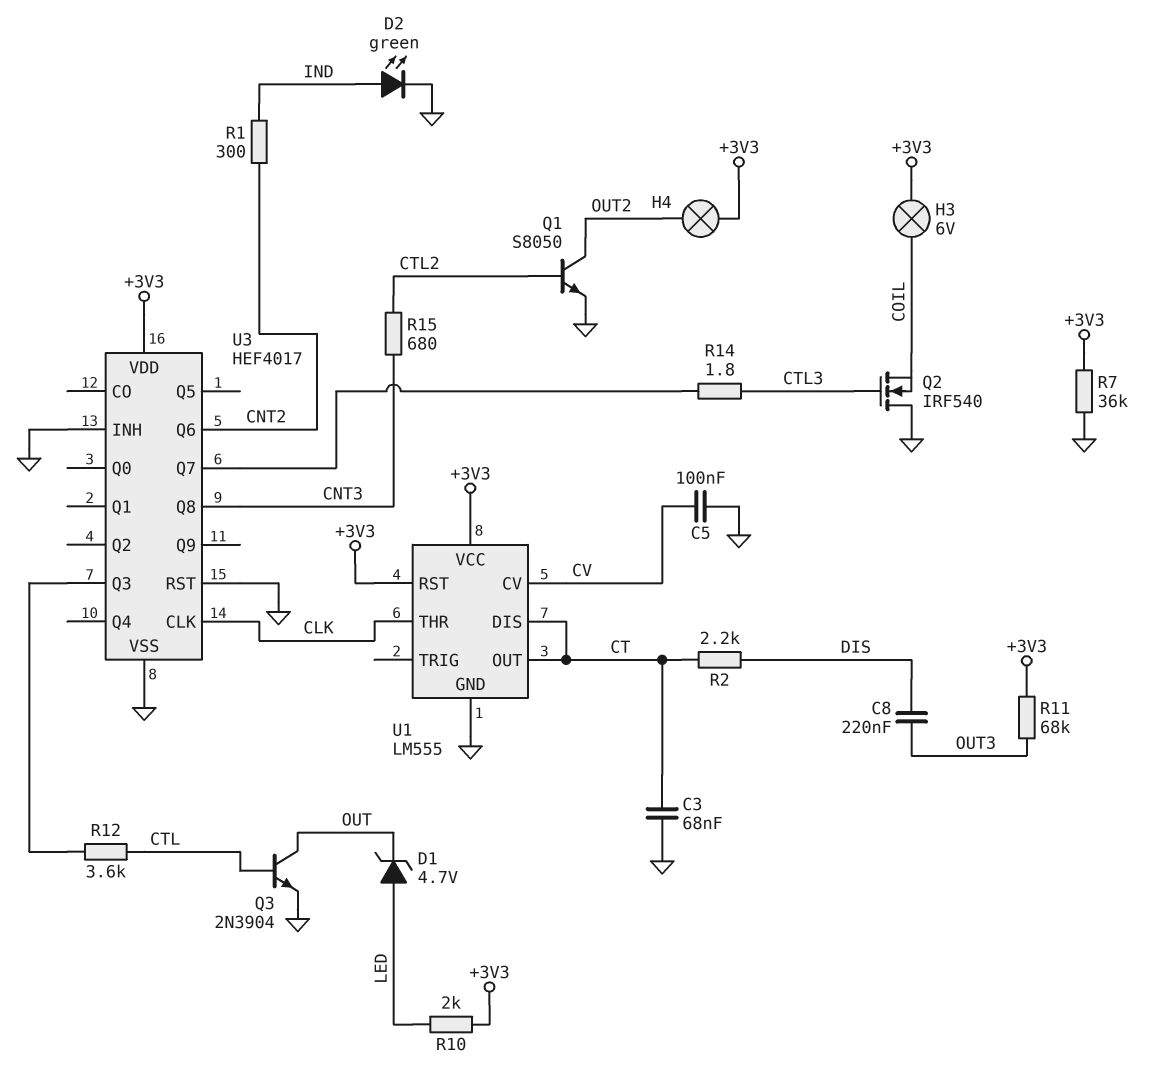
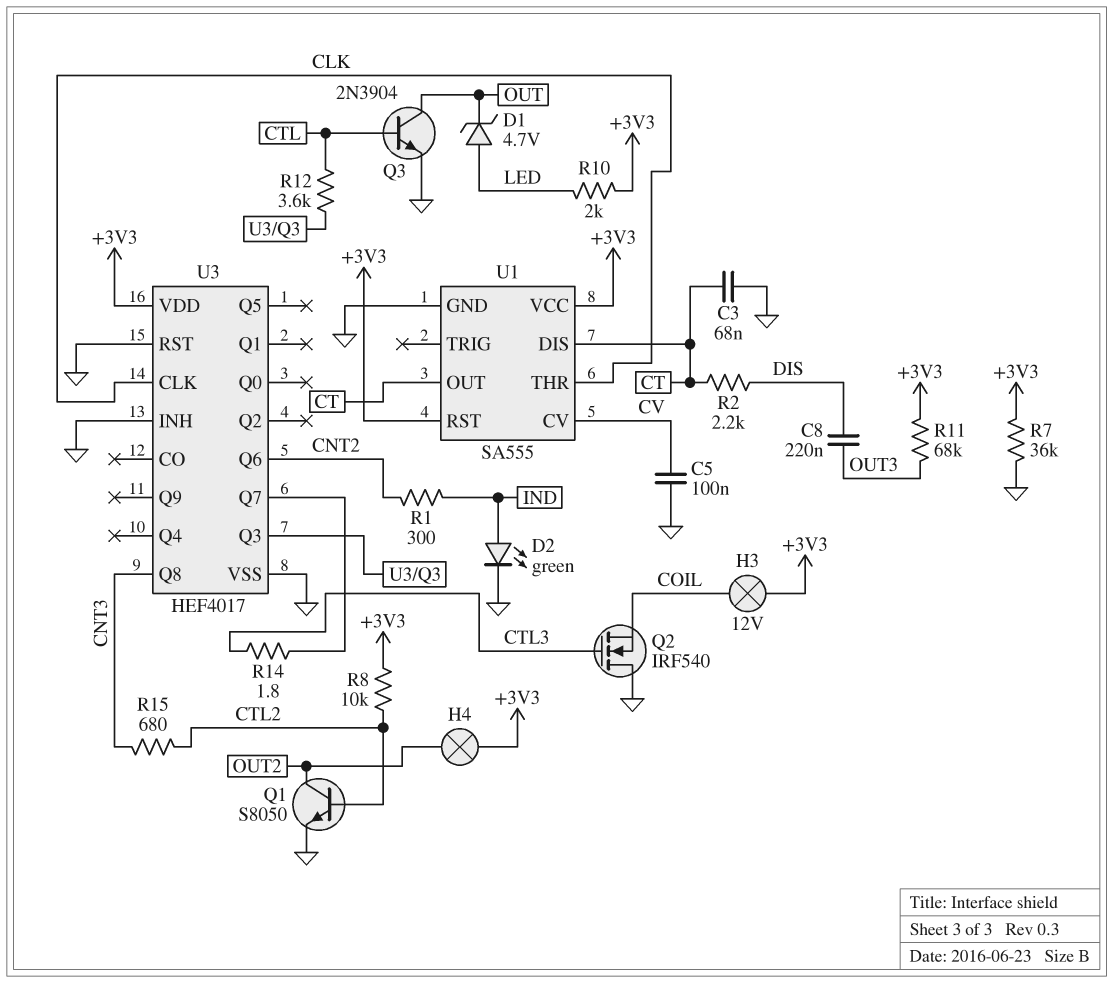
H3: lamp 6V (+3V3, COIL) -> lamp 12V (+3V3, COIL)
R8: none -> 10k (+3V3, CTL2)
U1: LM555 -> SA555

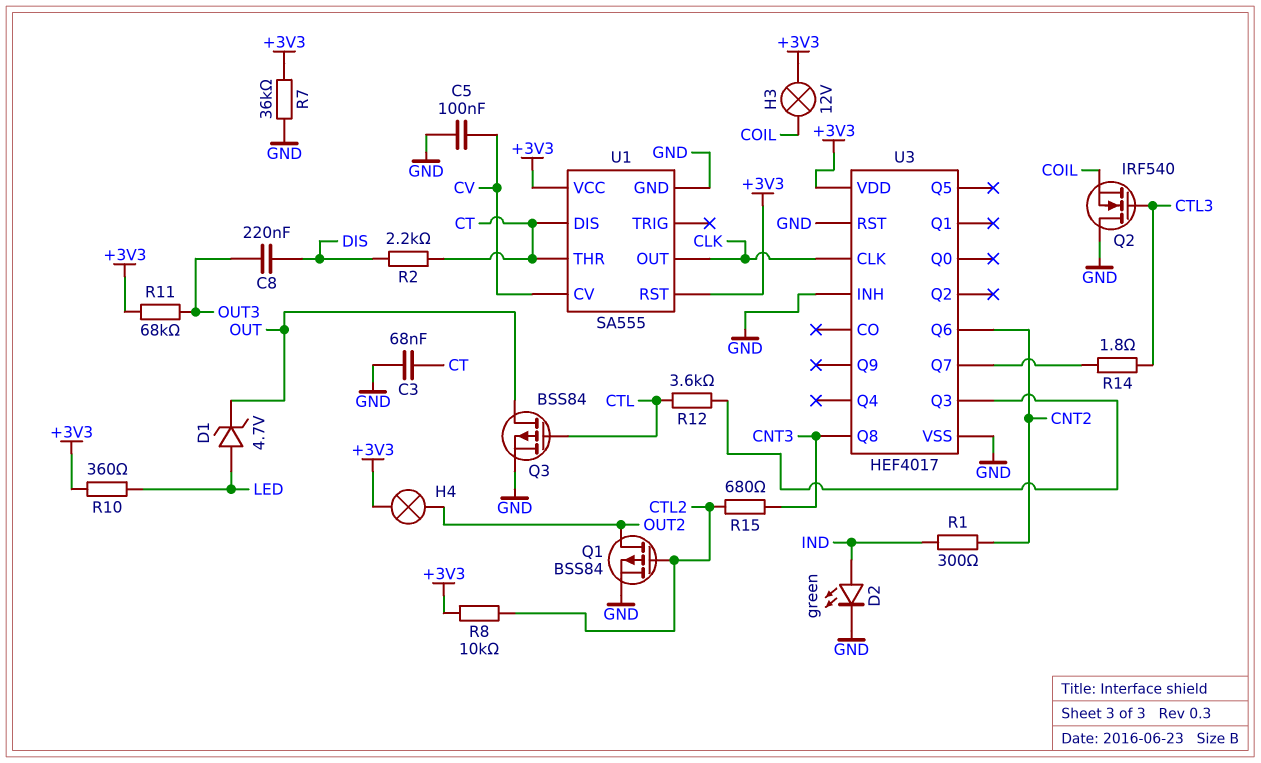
Q1: NPN S8050 (B CTL2, C OUT2, E GND) -> PMOS BSS84 (G CTL2, D OUT2, S GND)
Q3: NPN 2N3904 (B CTL, C OUT, E GND) -> PMOS BSS84 (G CTL, D OUT, S GND)
R10: 2k (+3V3, LED) -> 360 (+3V3, LED)
U1 pin OUT: CT -> CLK
U1 pin THR: CLK -> CT

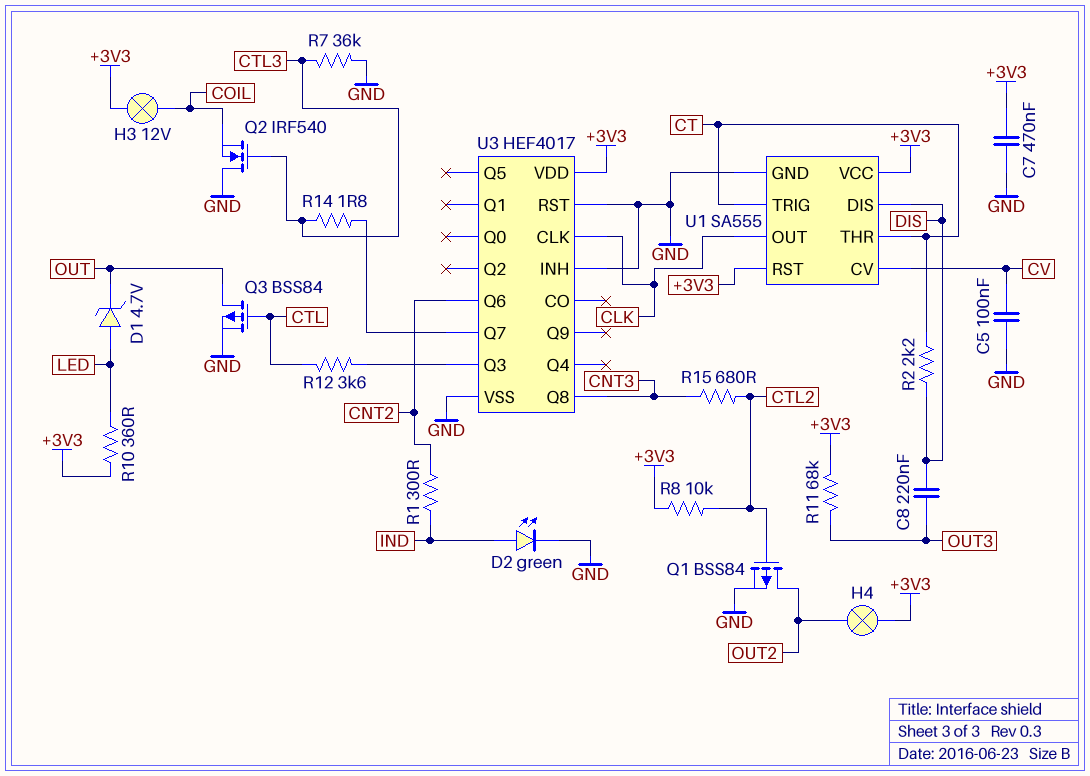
C3: 68nF (CT, GND) -> none
C7: none -> 470nF (+3V3, GND)
R7: 36k (+3V3, GND) -> 36k (CTL3, GND)
U1 pin DIS: CT -> DIS
U1 pin TRIG: none -> CT

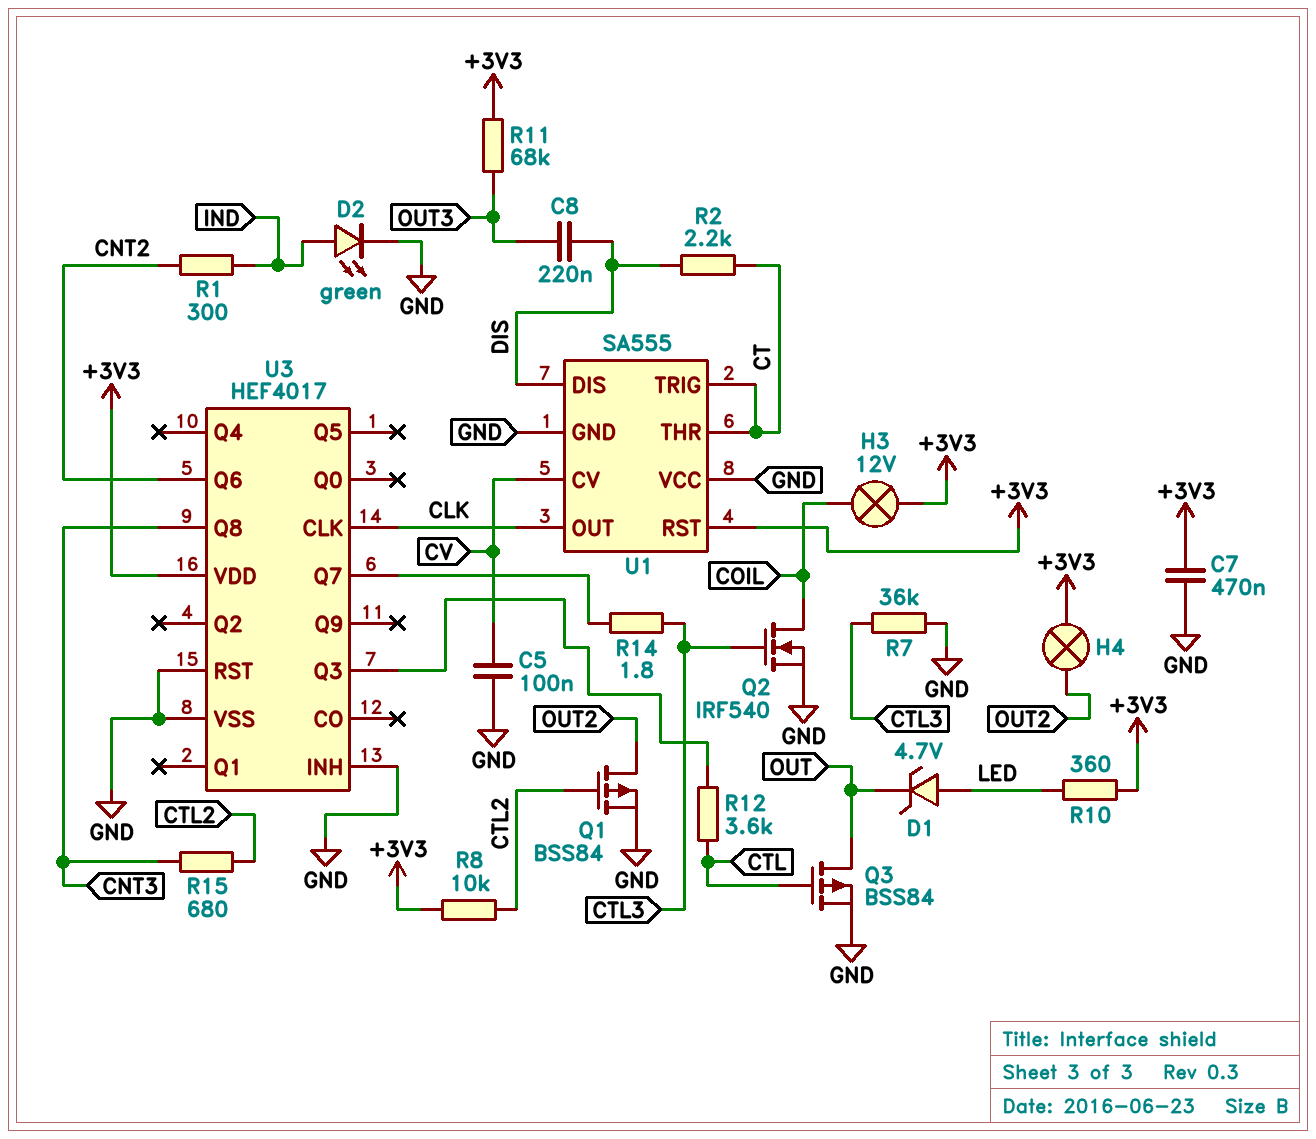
Q2: NMOS IRF540 (G CTL3, D GND, S COIL) -> NMOS IRF540 (G CTL3, D COIL, S GND)
U1 pin VCC: +3V3 -> GND

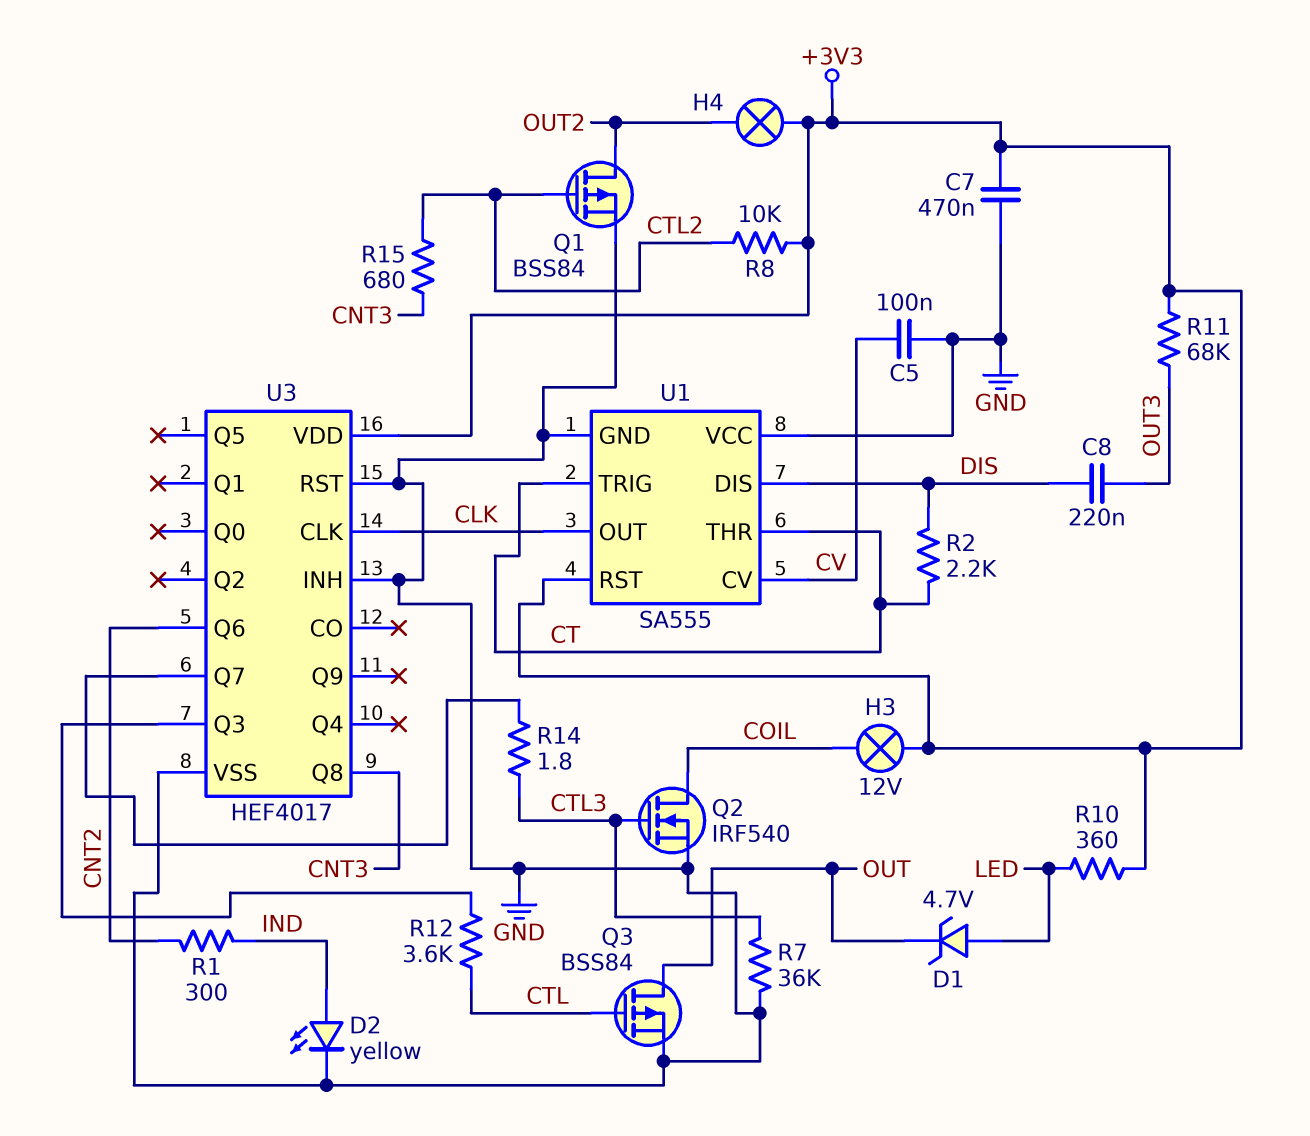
D2: LED green (A IND, K GND) -> LED yellow (A IND, K GND)

